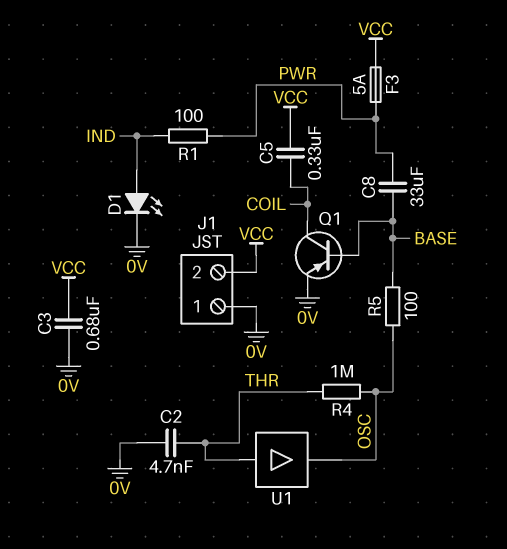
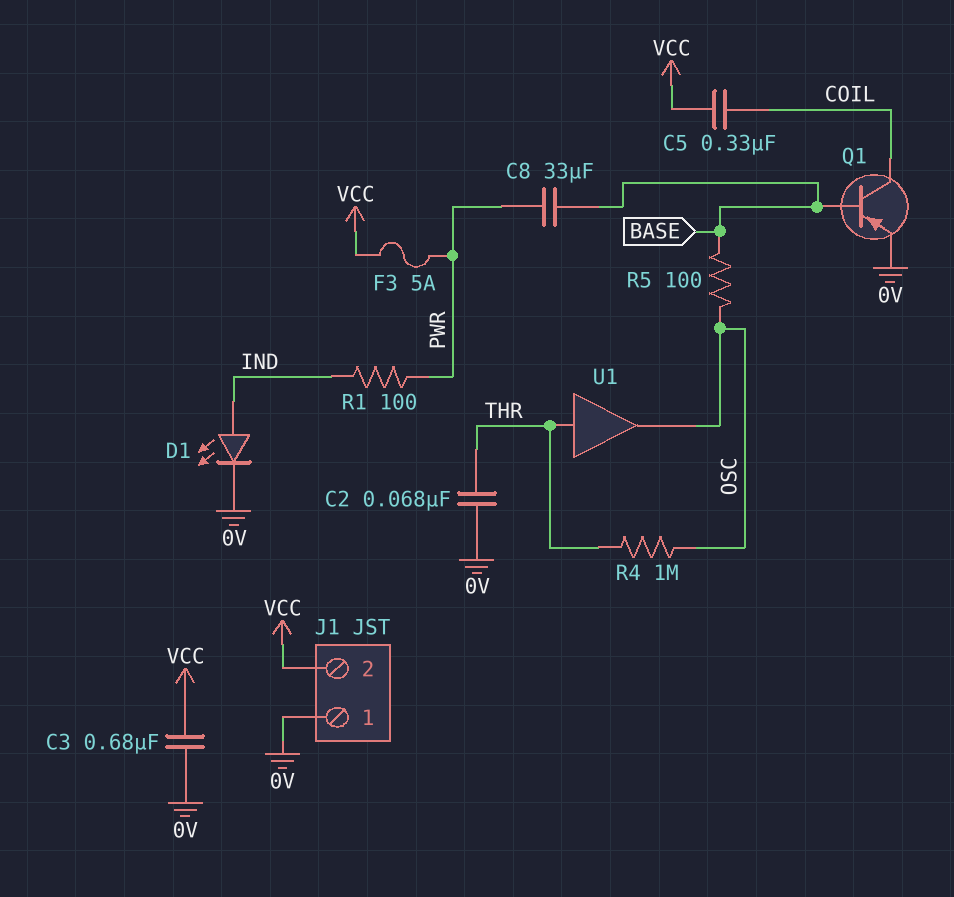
C2: 4.7nF (0V, THR) -> 68nF (0V, THR)

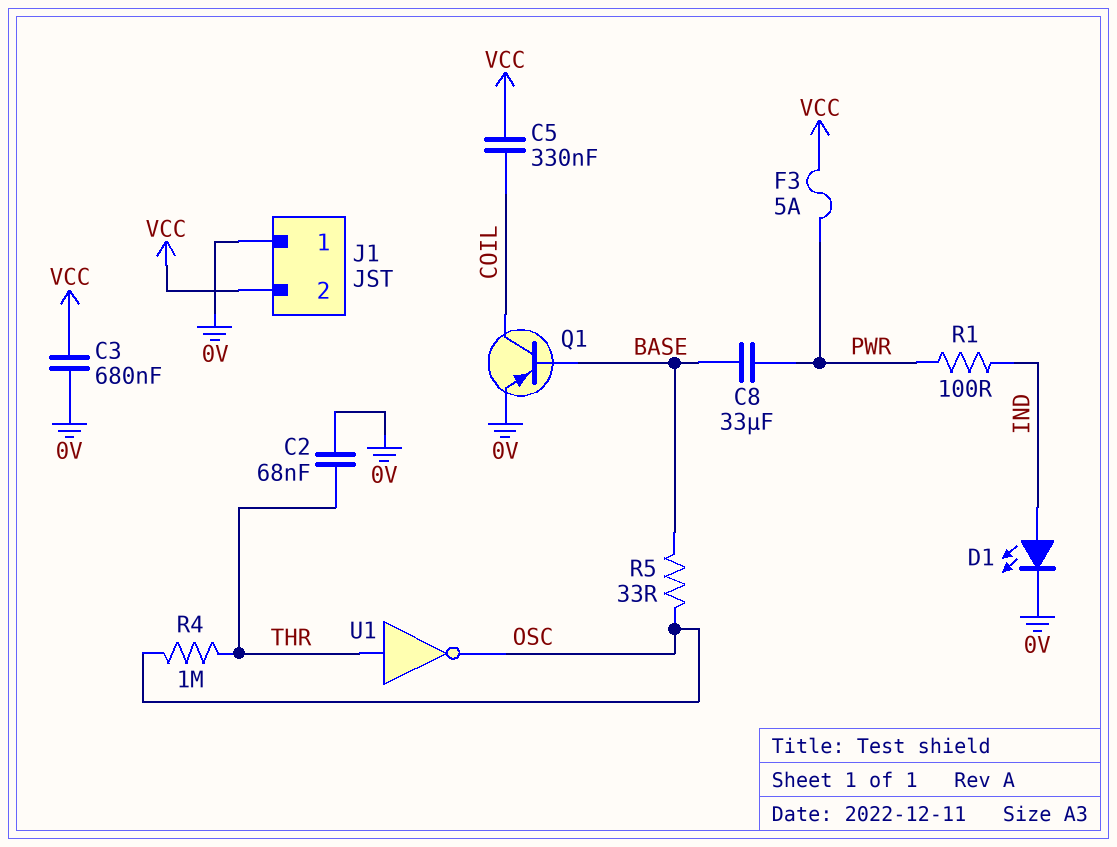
R5: 100 (BASE, OSC) -> 33 (BASE, OSC)
U1: buffer (in THR, out OSC) -> NOT (in THR, out OSC)

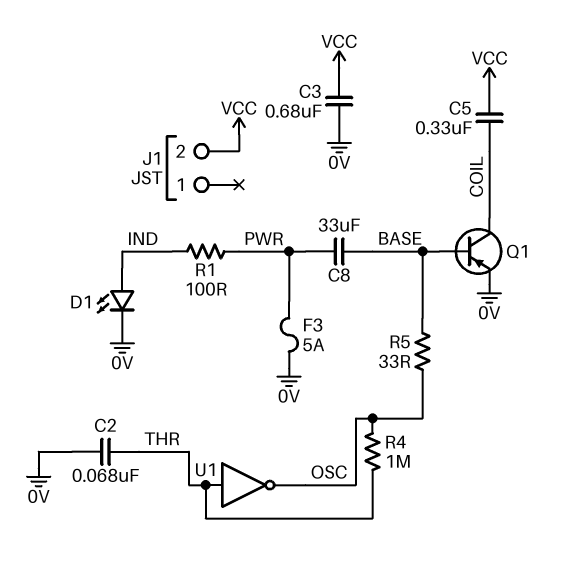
F3: 5A (PWR, VCC) -> 5A (0V, PWR)
J1 pin 1: 0V -> none

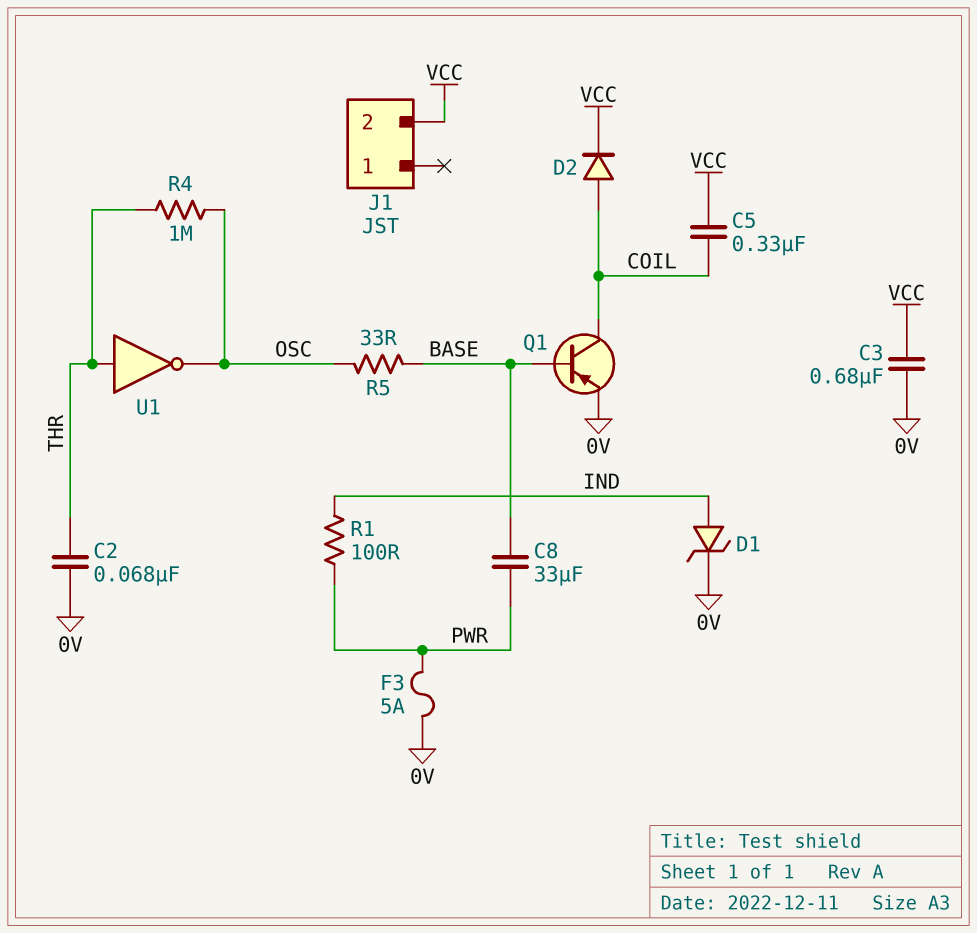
D1: LED (A IND, K 0V) -> zener (A IND, K 0V)
D2: none -> diode (A COIL, K VCC)

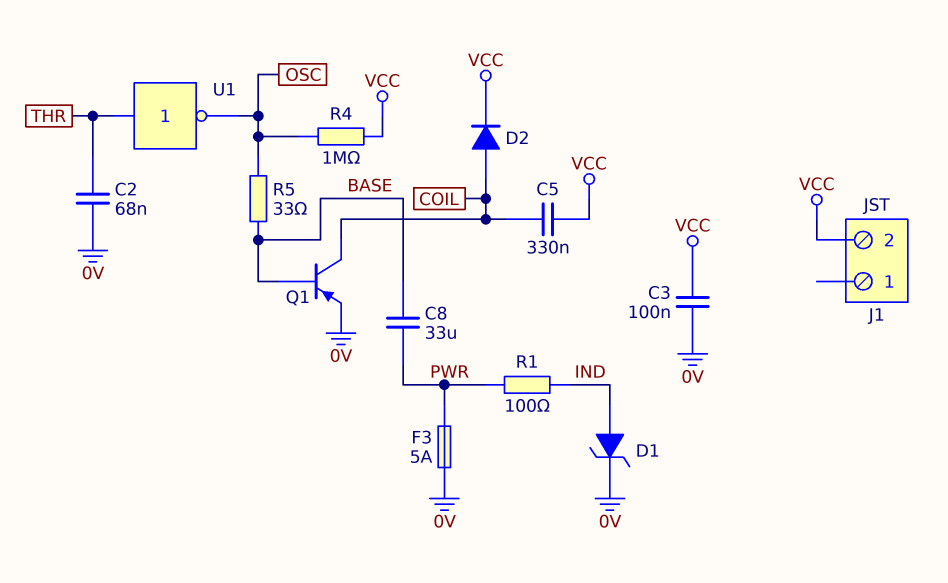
C3: 680nF (0V, VCC) -> 100nF (0V, VCC)
R4: 1M (OSC, THR) -> 1M (OSC, VCC)

